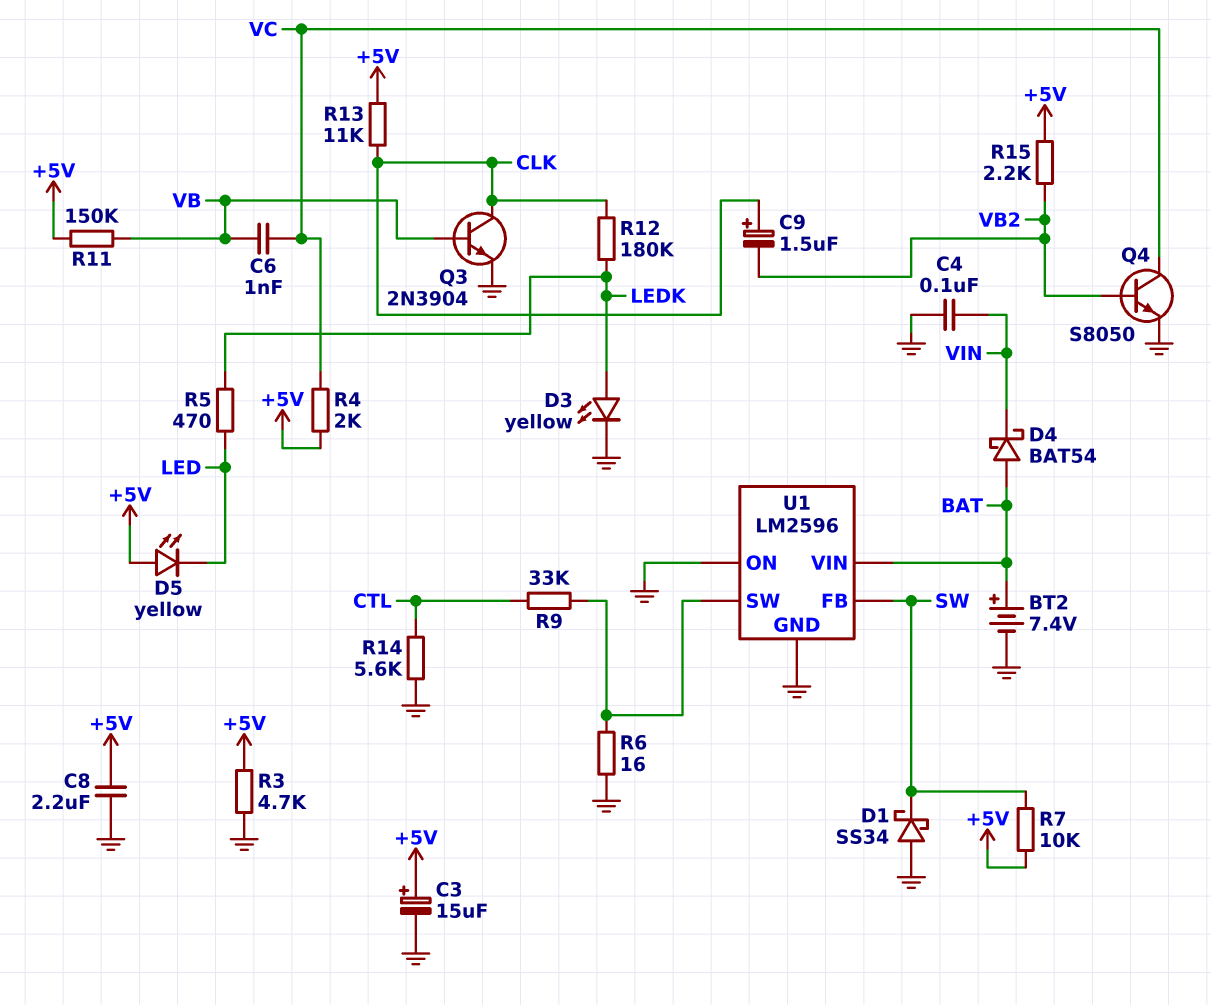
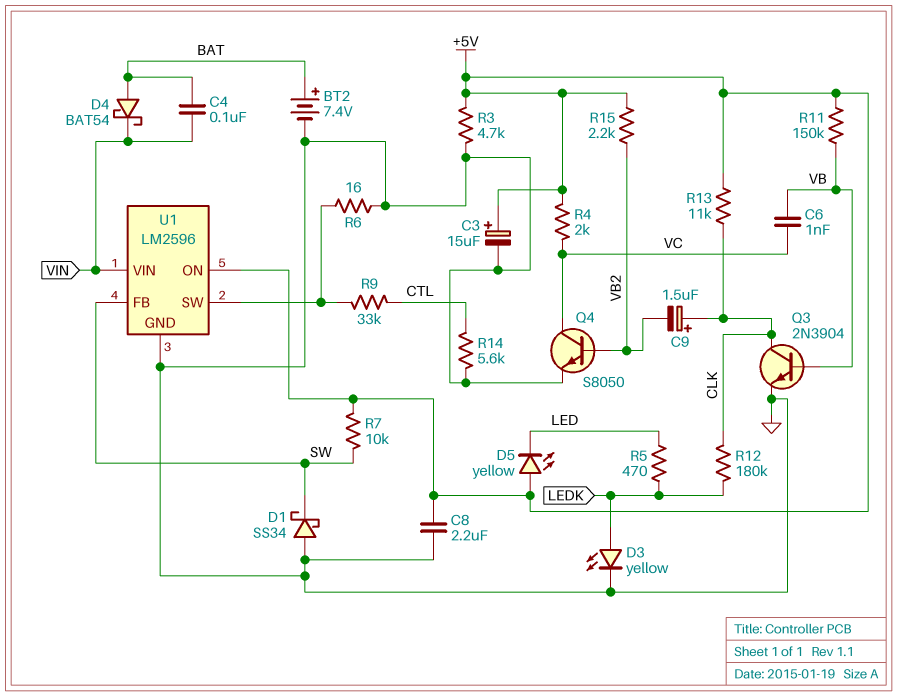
C4: 100nF (GND, VIN) -> 100nF (BAT, VIN)
U1 pin ON: GND -> +5V
U1 pin VIN: BAT -> VIN

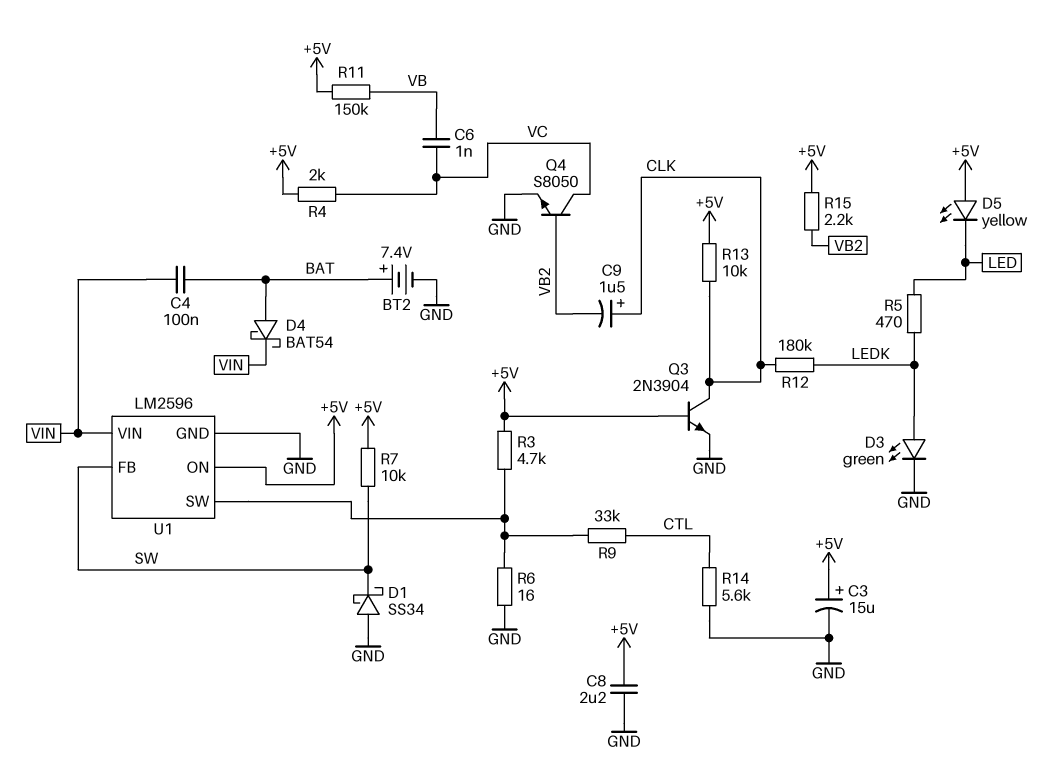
D3: LED yellow (A LEDK, K GND) -> LED green (A LEDK, K GND)
Q3: NPN 2N3904 (B VB, C CLK, E GND) -> NPN 2N3904 (B +5V, C CLK, E GND)
R3: 4.7k (+5V, GND) -> 4.7k (+5V, U1/SW)
R13: 11k (+5V, CLK) -> 10k (+5V, CLK)

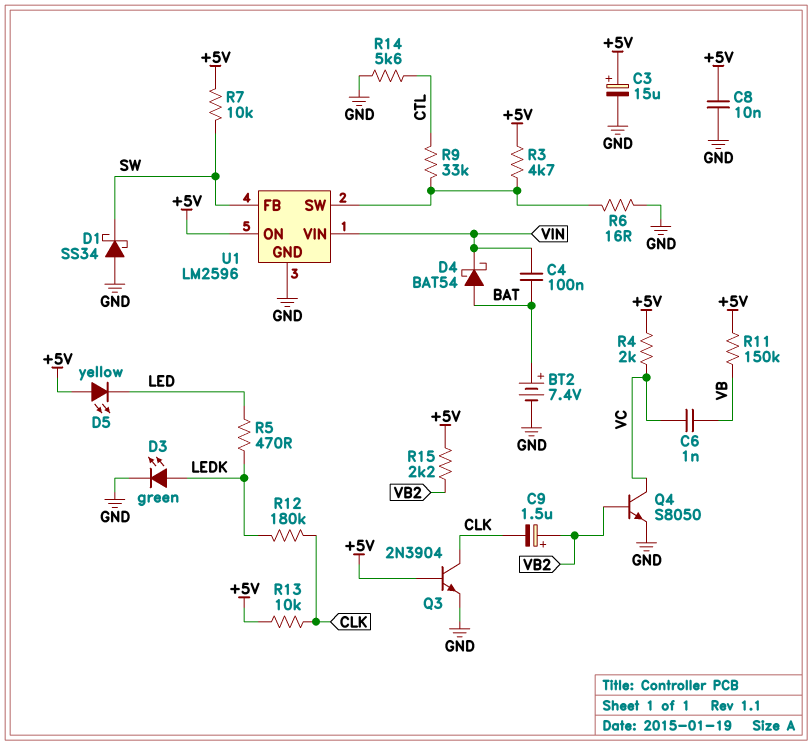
C8: 2.2uF (+5V, GND) -> 10nF (+5V, GND)
C9: 1.5uF (plus CLK, minus VB2) -> 1.5uF (plus VB2, minus CLK)

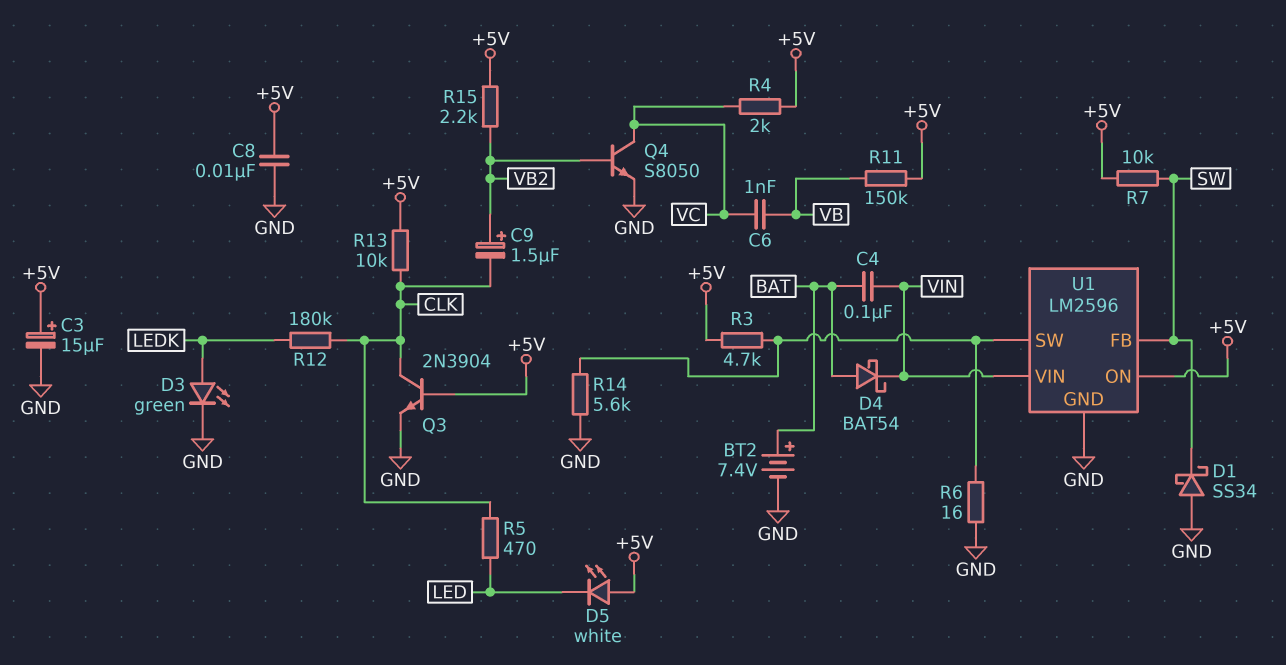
D5: LED yellow (A +5V, K LED) -> LED white (A +5V, K LED)
R5: 470 (LED, LEDK) -> 470 (CLK, LED)
R9: 33k (CTL, U1/SW) -> none
R14: 5.6k (CTL, GND) -> 5.6k (GND, U1/SW)

